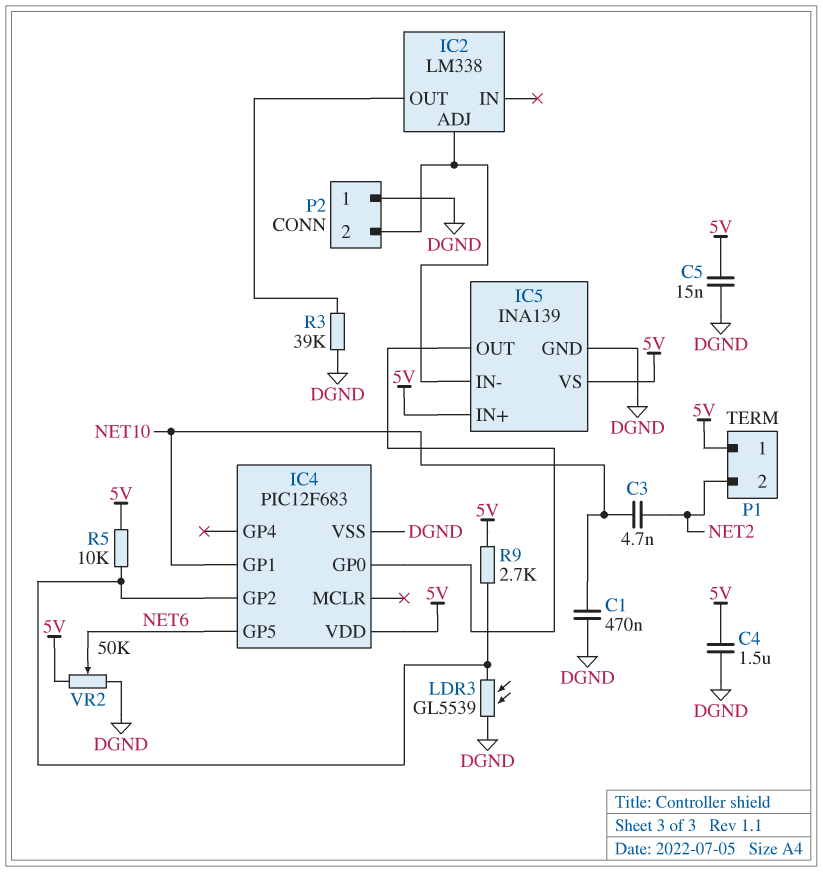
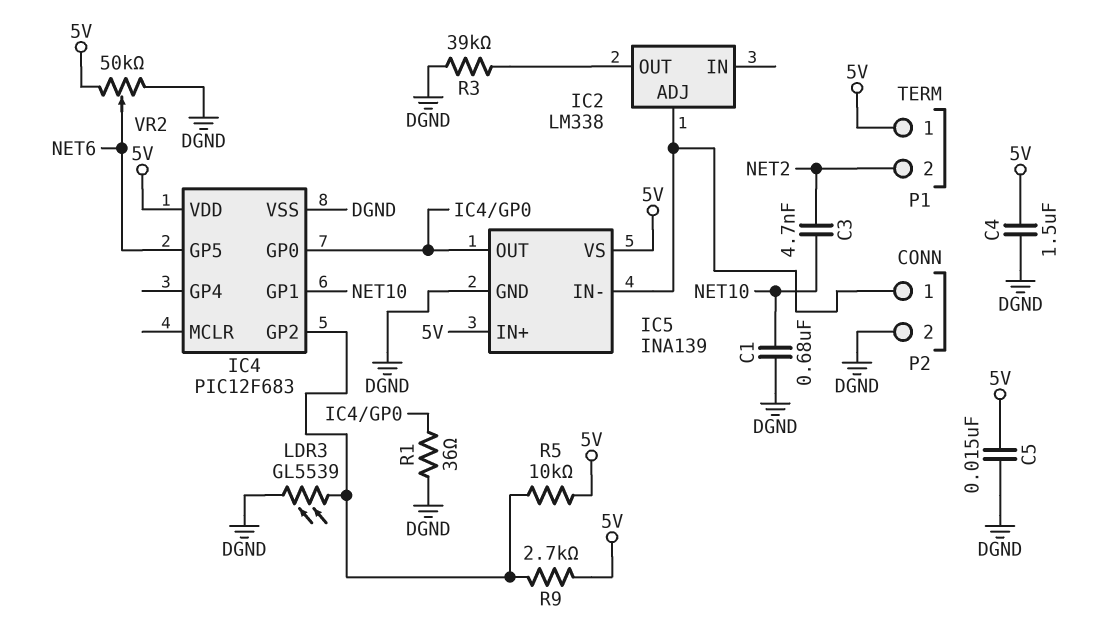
C1: 470nF (DGND, NET10) -> 680nF (DGND, NET10)
P2 pin 1: DGND -> IC2/ADJ
P2 pin 2: IC2/ADJ -> DGND
R1: none -> 36 (DGND, IC4/GP0)

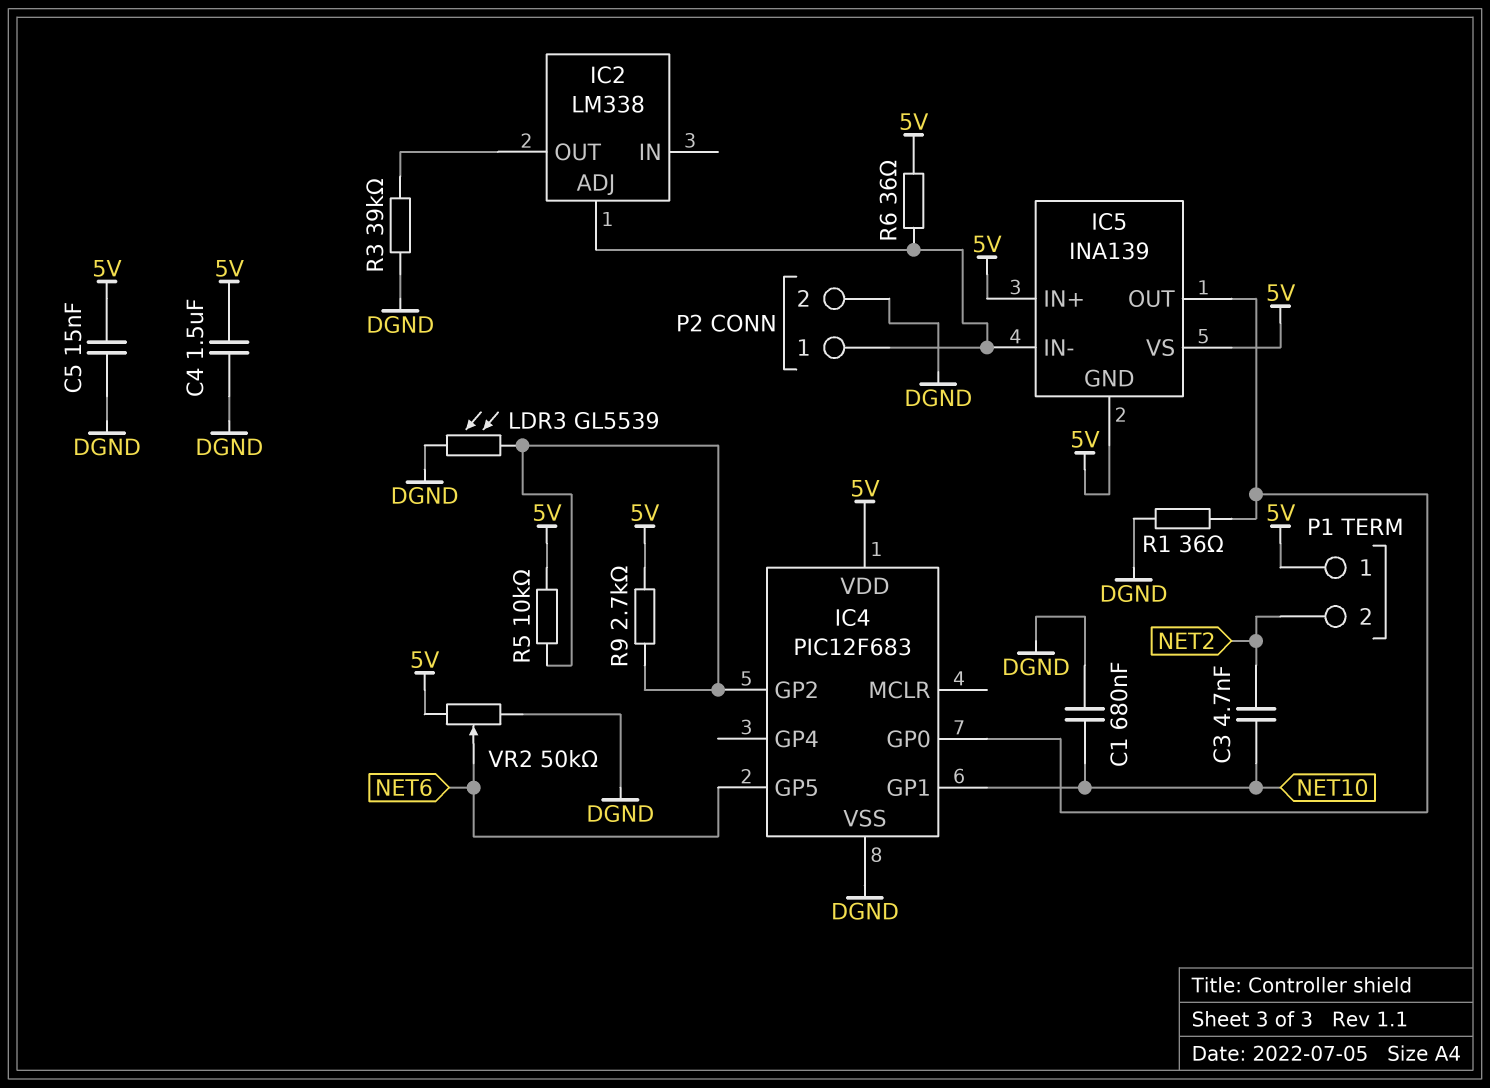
IC5 pin GND: DGND -> 5V
R6: none -> 36 (5V, IC2/ADJ)

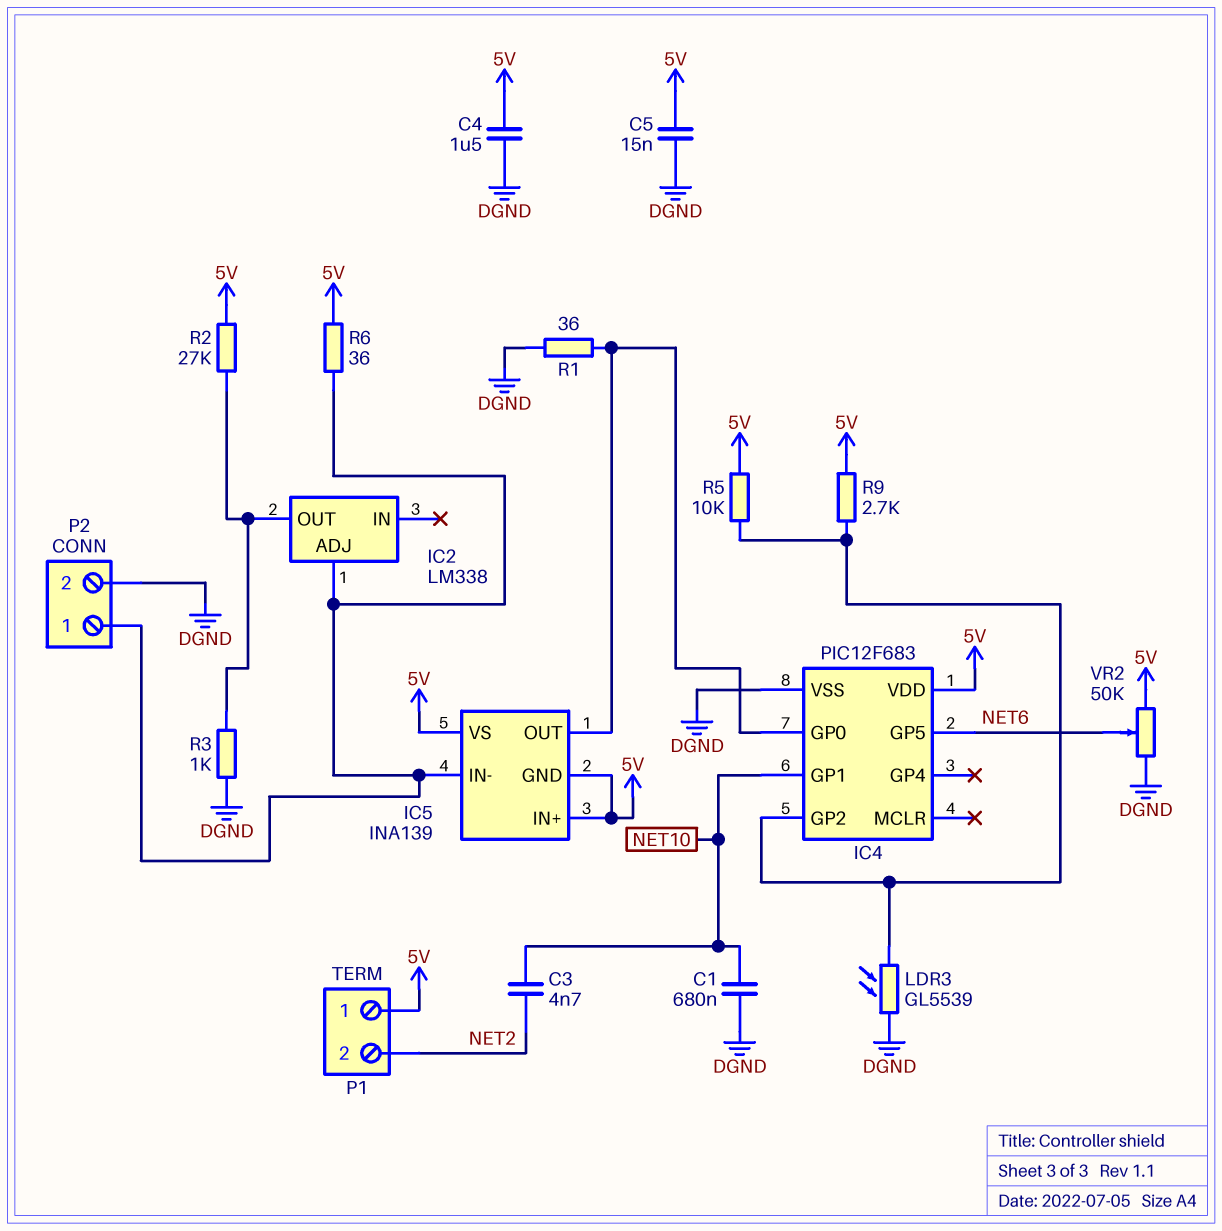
R2: none -> 27k (5V, IC2/OUT)
R3: 39k (DGND, IC2/OUT) -> 1k (DGND, IC2/OUT)

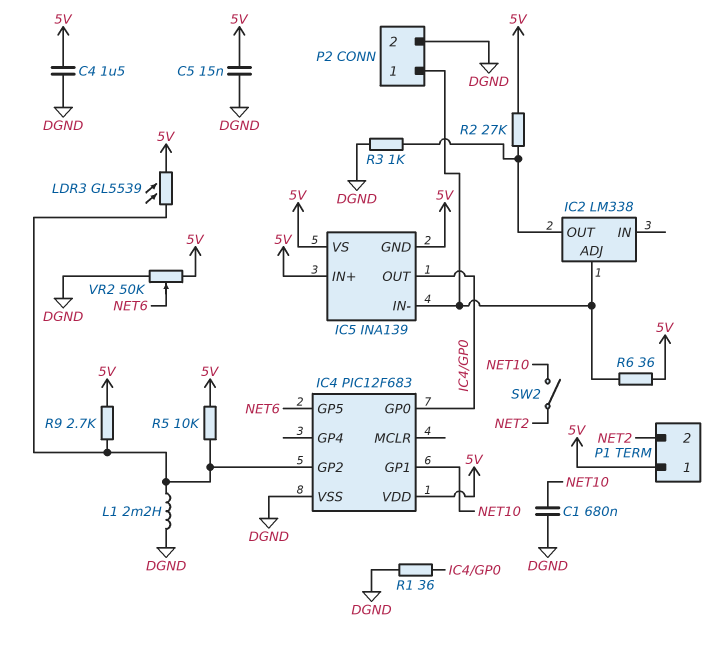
C3: 4.7nF (NET2, NET10) -> none
L1: none -> 2.2mH (DGND, IC4/GP2)
LDR3: GL5539 (DGND, IC4/GP2) -> GL5539 (5V, IC4/GP2)
SW2: none -> switch (NET2, NET10)

